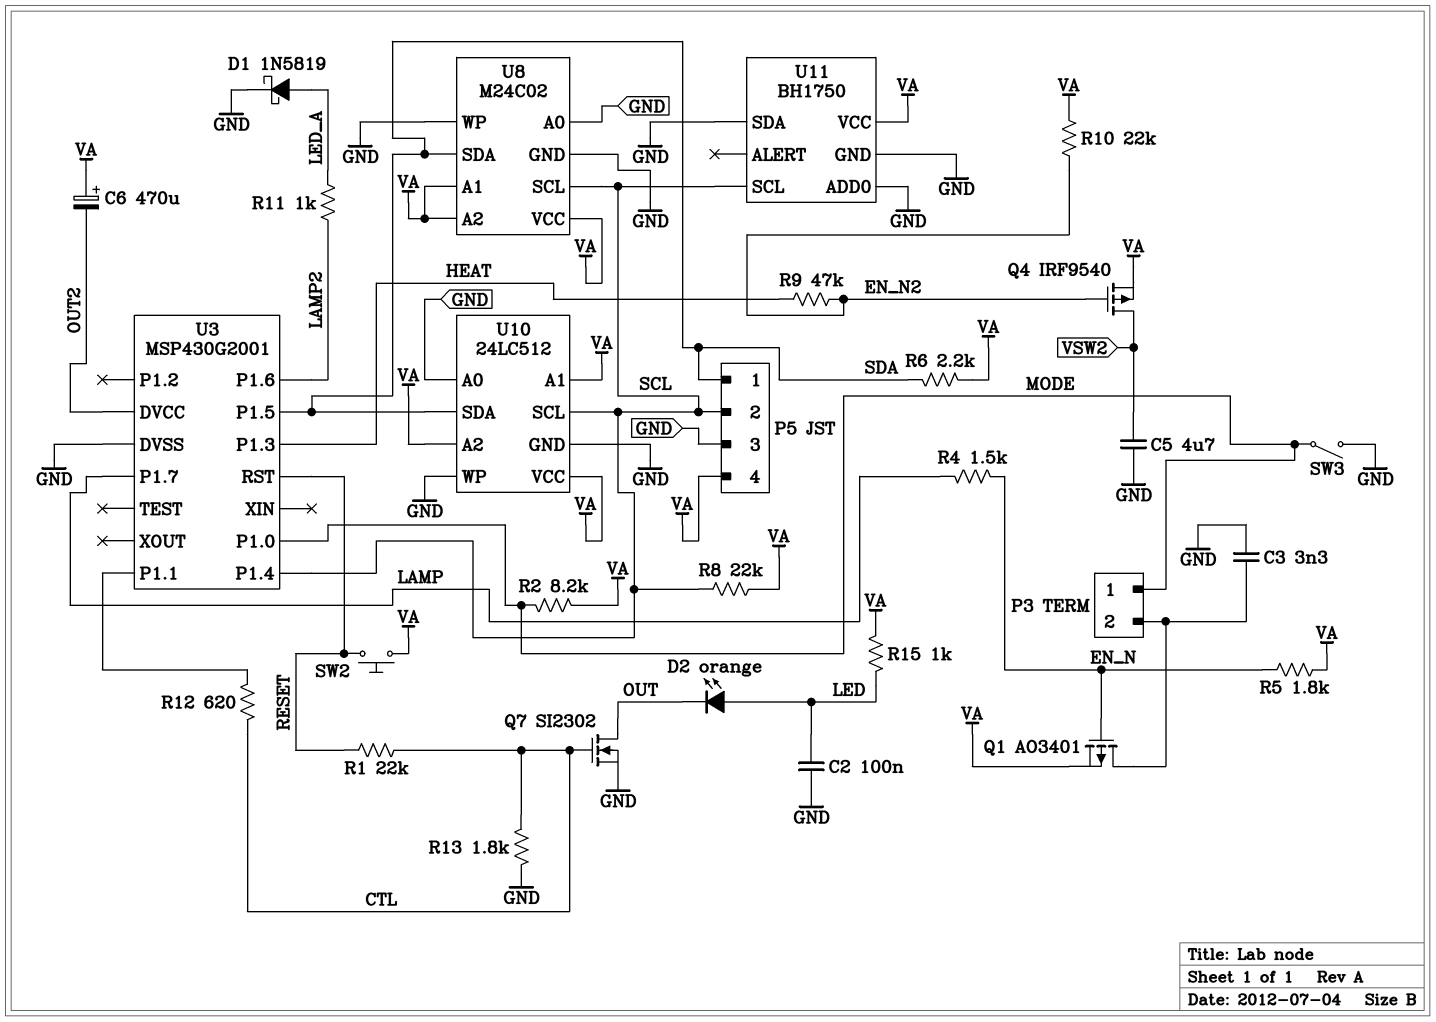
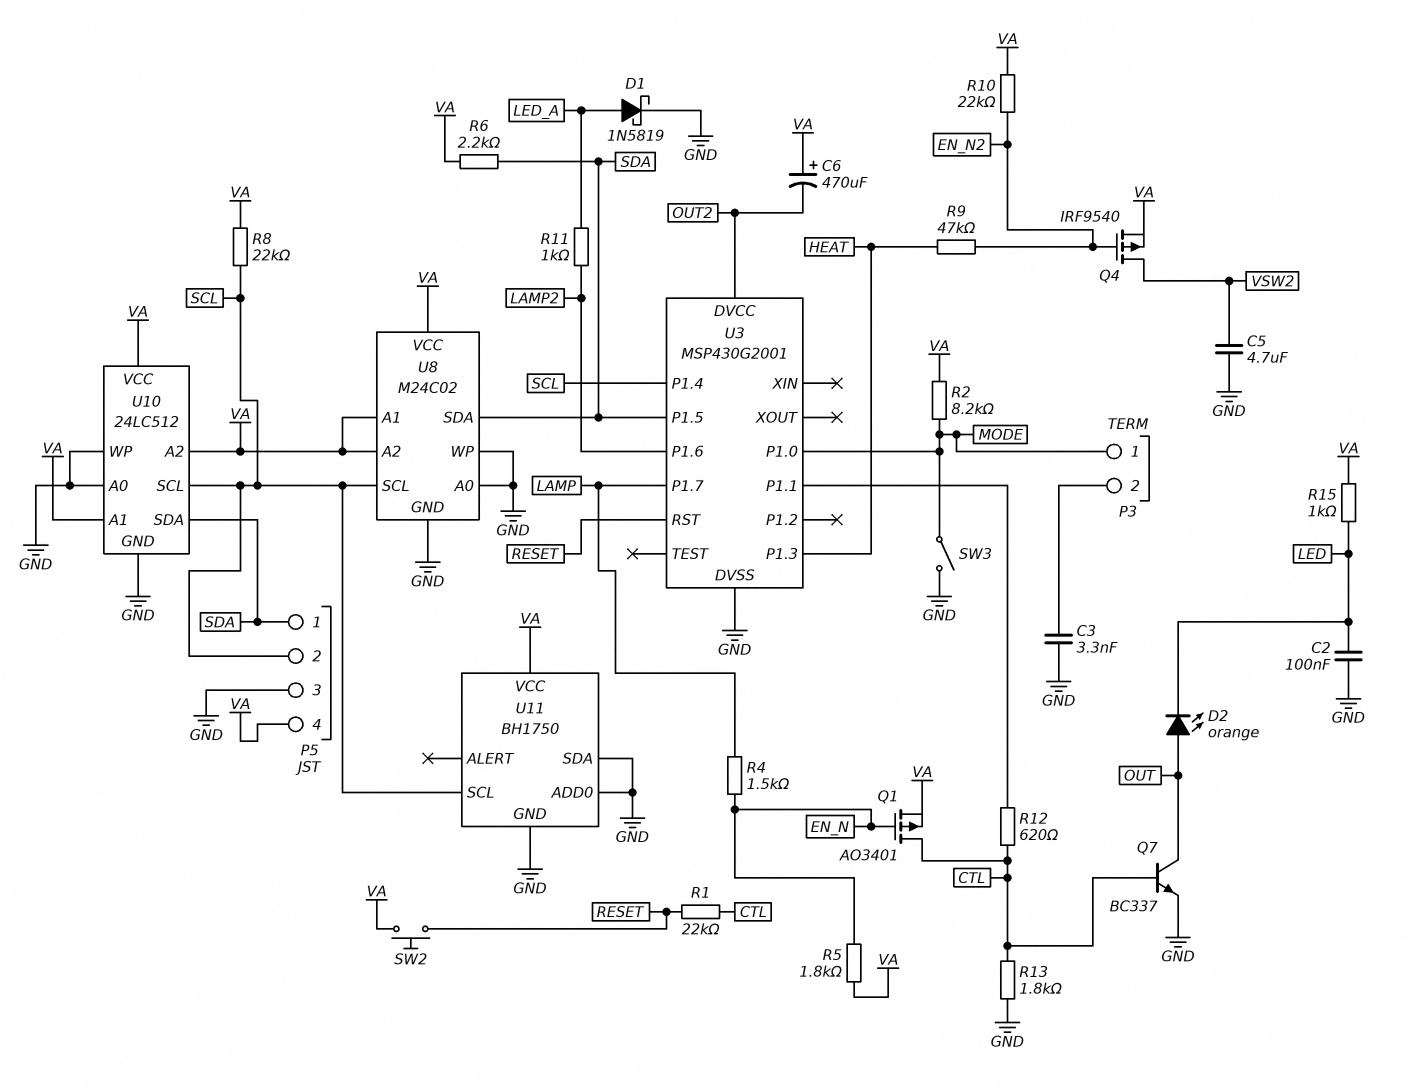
D2: LED orange (A LED, K OUT) -> LED orange (A OUT, K LED)
Q1: PMOS AO3401 (G EN_N, D P3/2, S VA) -> PMOS AO3401 (G EN_N, D CTL, S VA)
Q7: NMOS SI2302 (G CTL, D OUT, S GND) -> NPN BC337 (B CTL, C OUT, E GND)

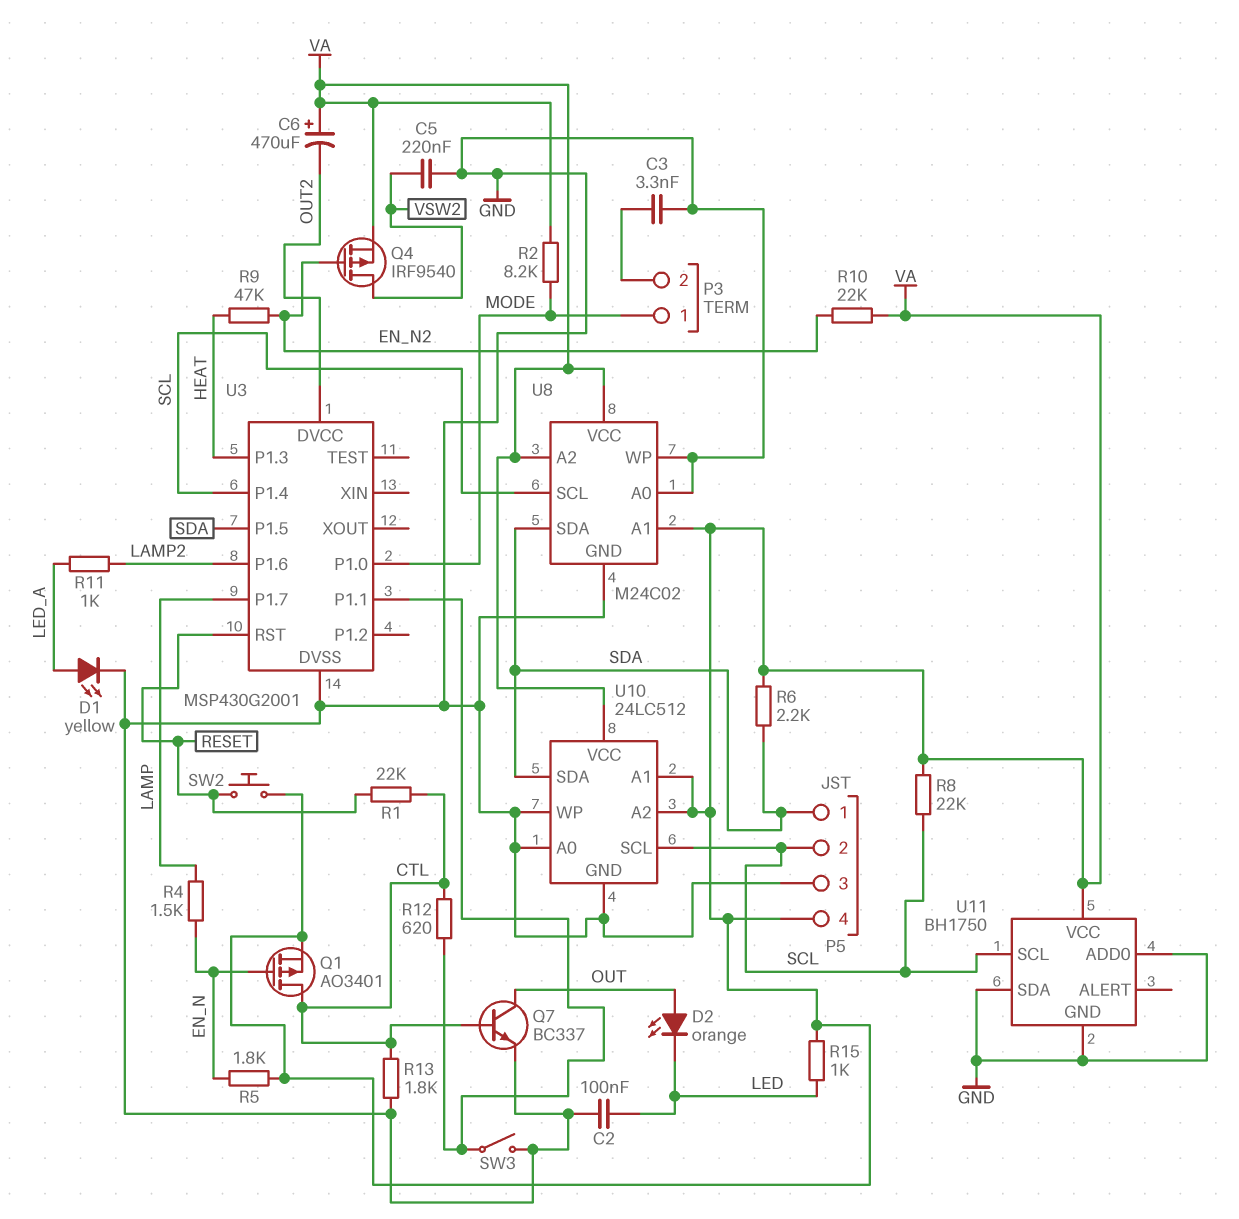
C5: 4.7uF (GND, VSW2) -> 220nF (GND, VSW2)
D1: schottky 1N5819 (A LED_A, K GND) -> LED yellow (A LED_A, K GND)
SW3: switch (GND, MODE) -> switch (GND, U3/P1.1)

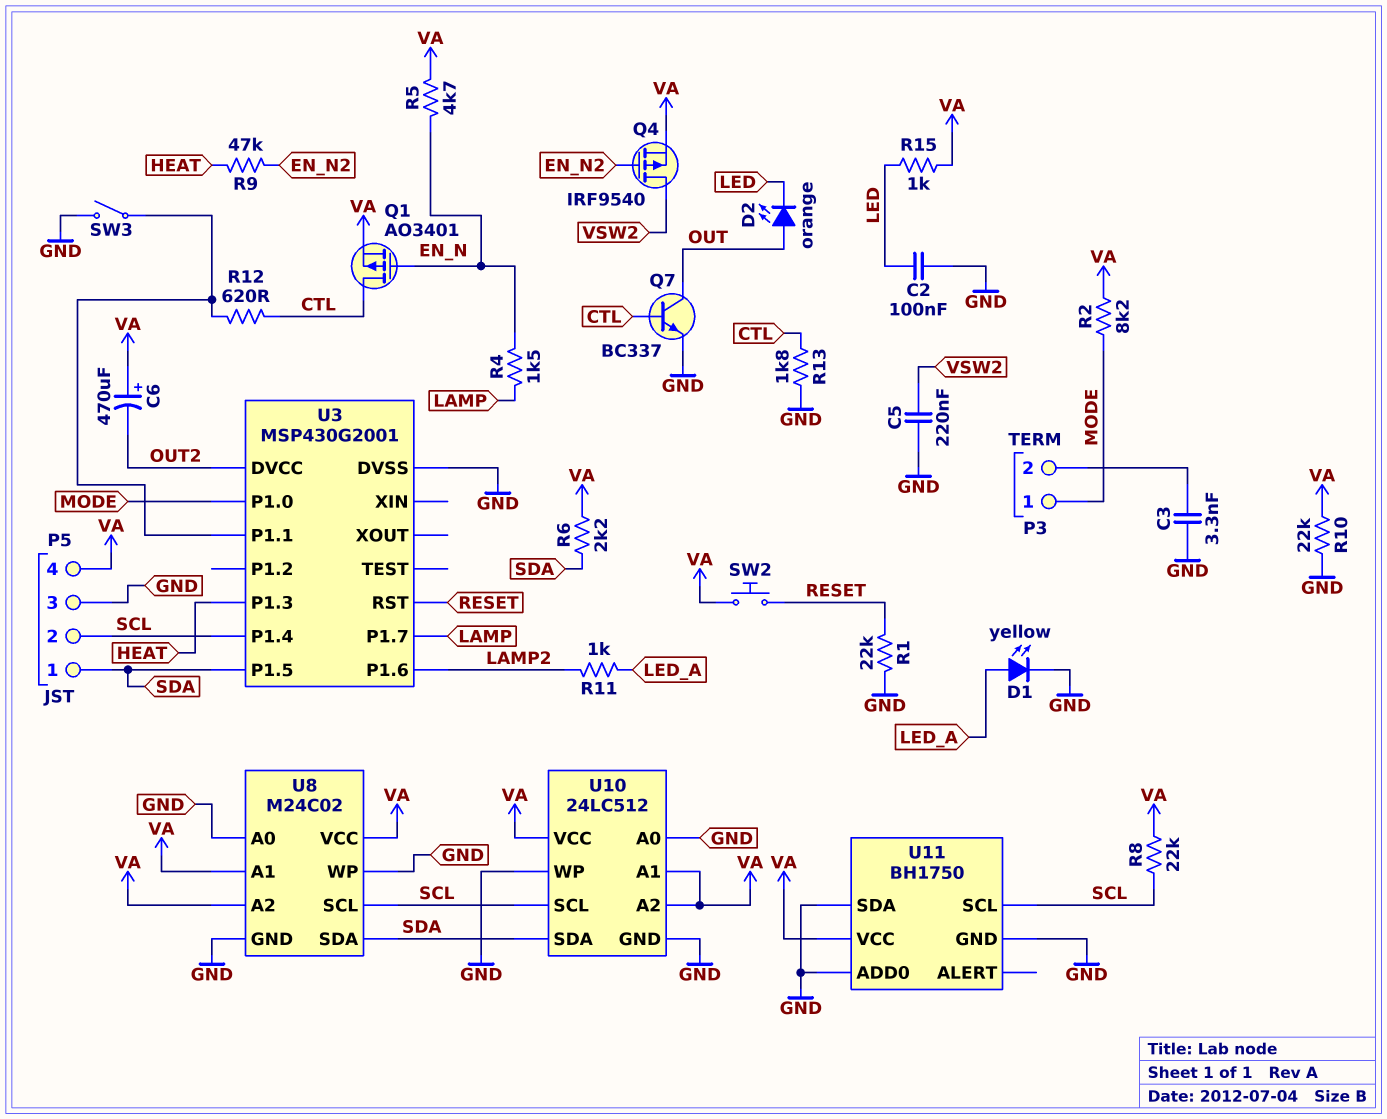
R1: 22k (CTL, RESET) -> 22k (GND, RESET)
R5: 1.8k (EN_N, VA) -> 4.7k (EN_N, VA)
R10: 22k (EN_N2, VA) -> 22k (GND, VA)

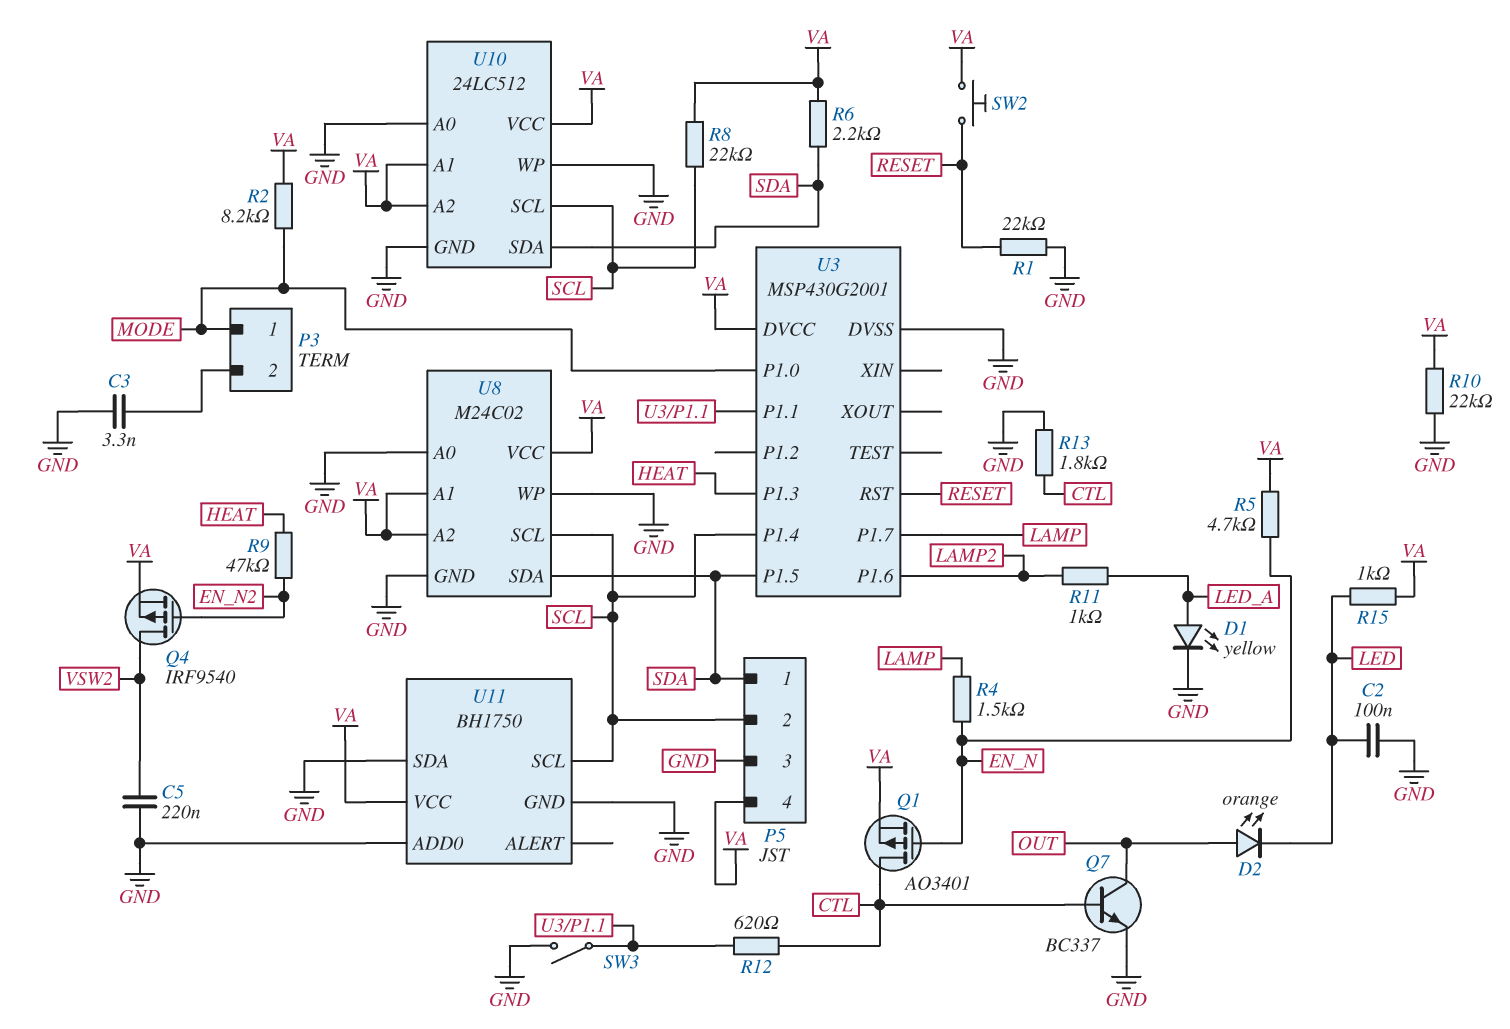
C6: 470uF (plus VA, minus OUT2) -> none
U3 pin DVCC: OUT2 -> VA

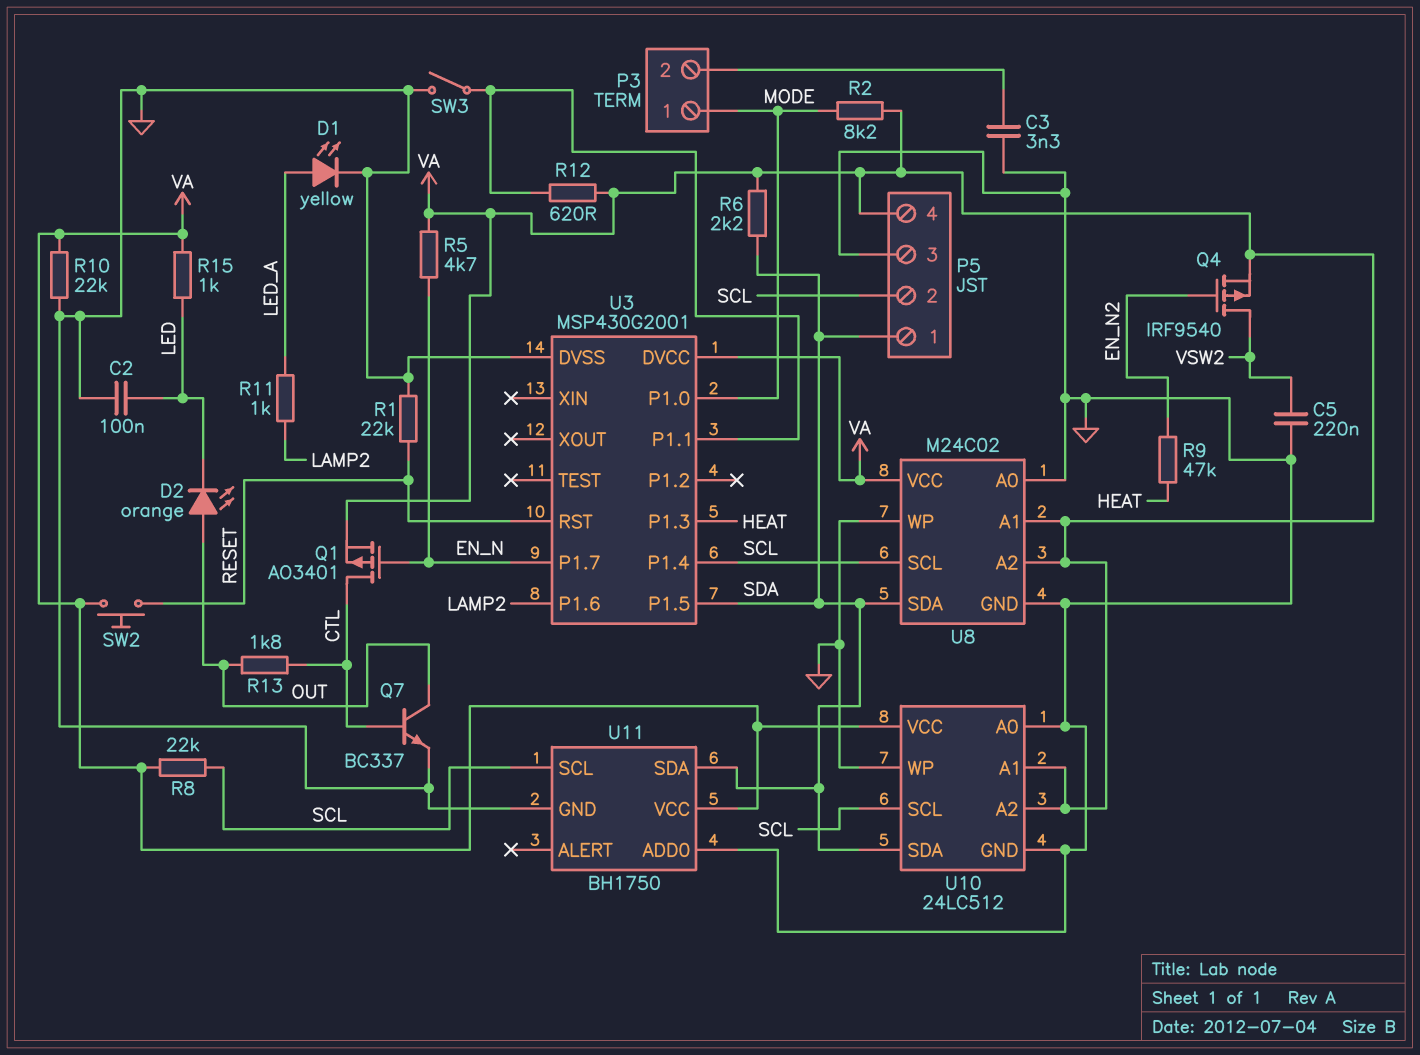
R4: 1.5k (EN_N, LAMP) -> none
R12: 620 (CTL, U3/P1.1) -> 620 (U3/P1.1, VA)
R13: 1.8k (CTL, GND) -> 1.8k (CTL, OUT)
U3 pin P1.7: LAMP -> EN_N
U11 pin SDA: GND -> SDA

